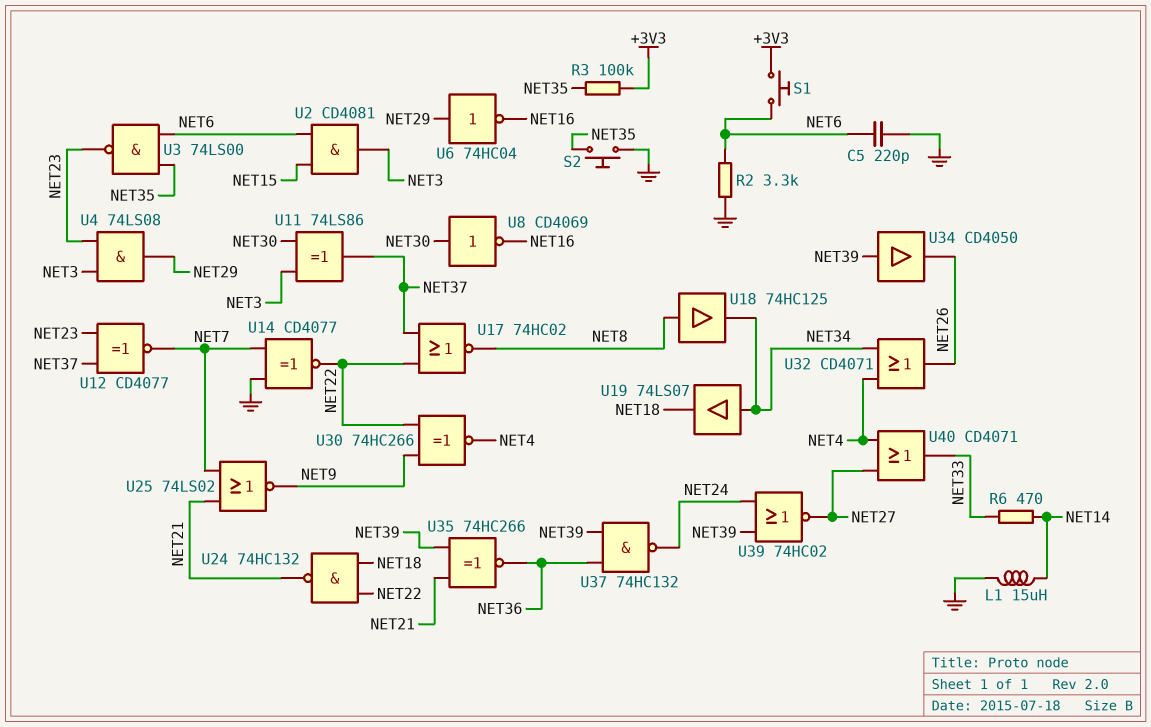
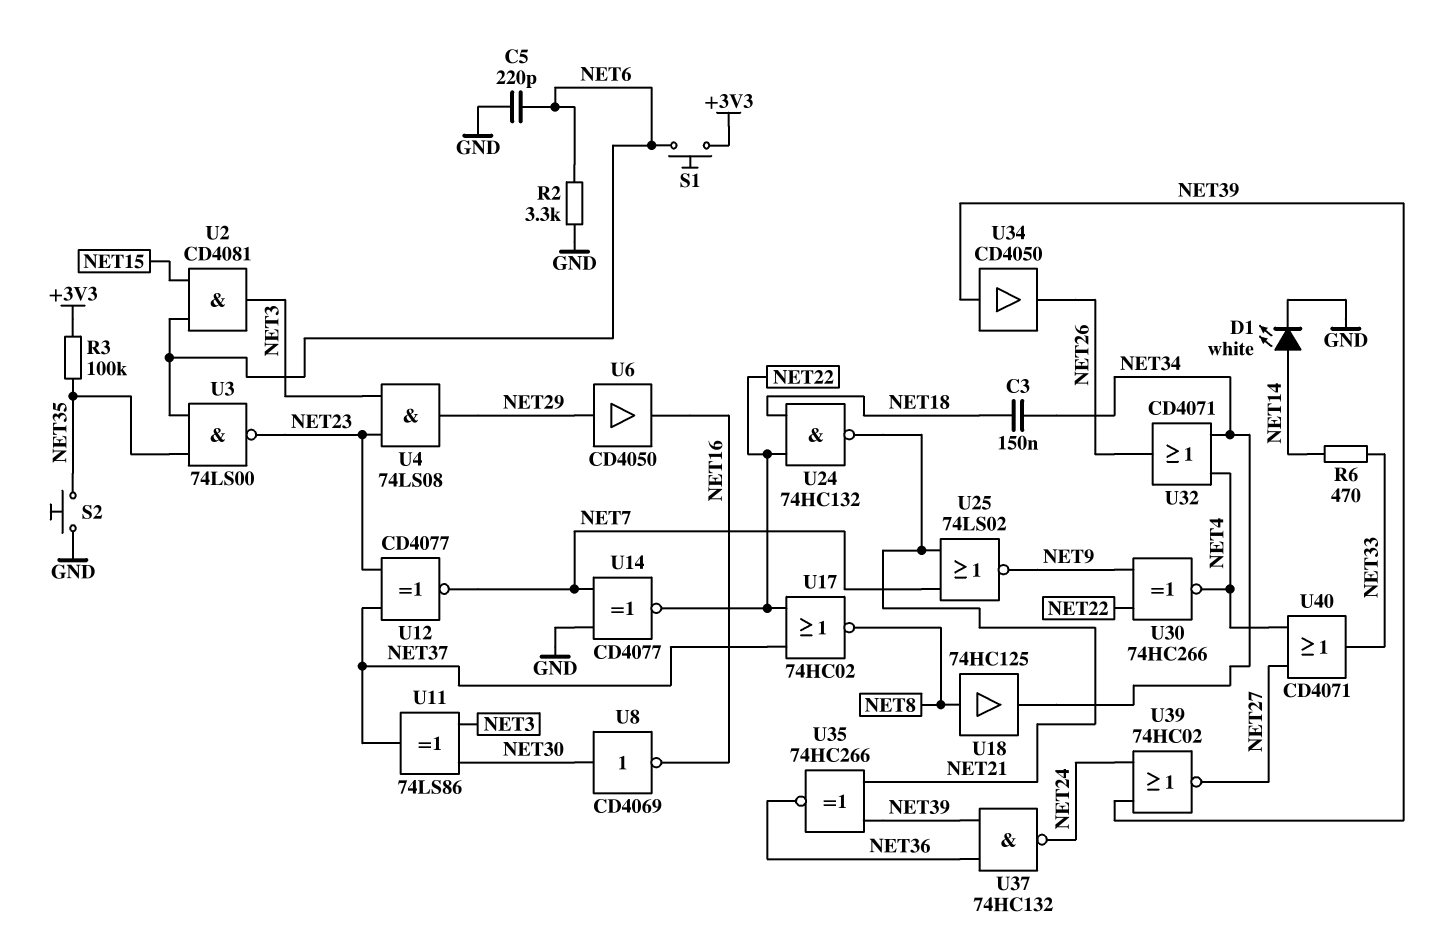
C3: none -> 150nF (NET18, NET34)
D1: none -> LED white (A NET14, K GND)
L1: 15uH (GND, NET14) -> none
U6: NOT 74HC04 (in NET29, out NET16) -> buffer CD4050 (in NET29, out NET16)
U19: buffer 74LS07 (in NET34, out NET18) -> none

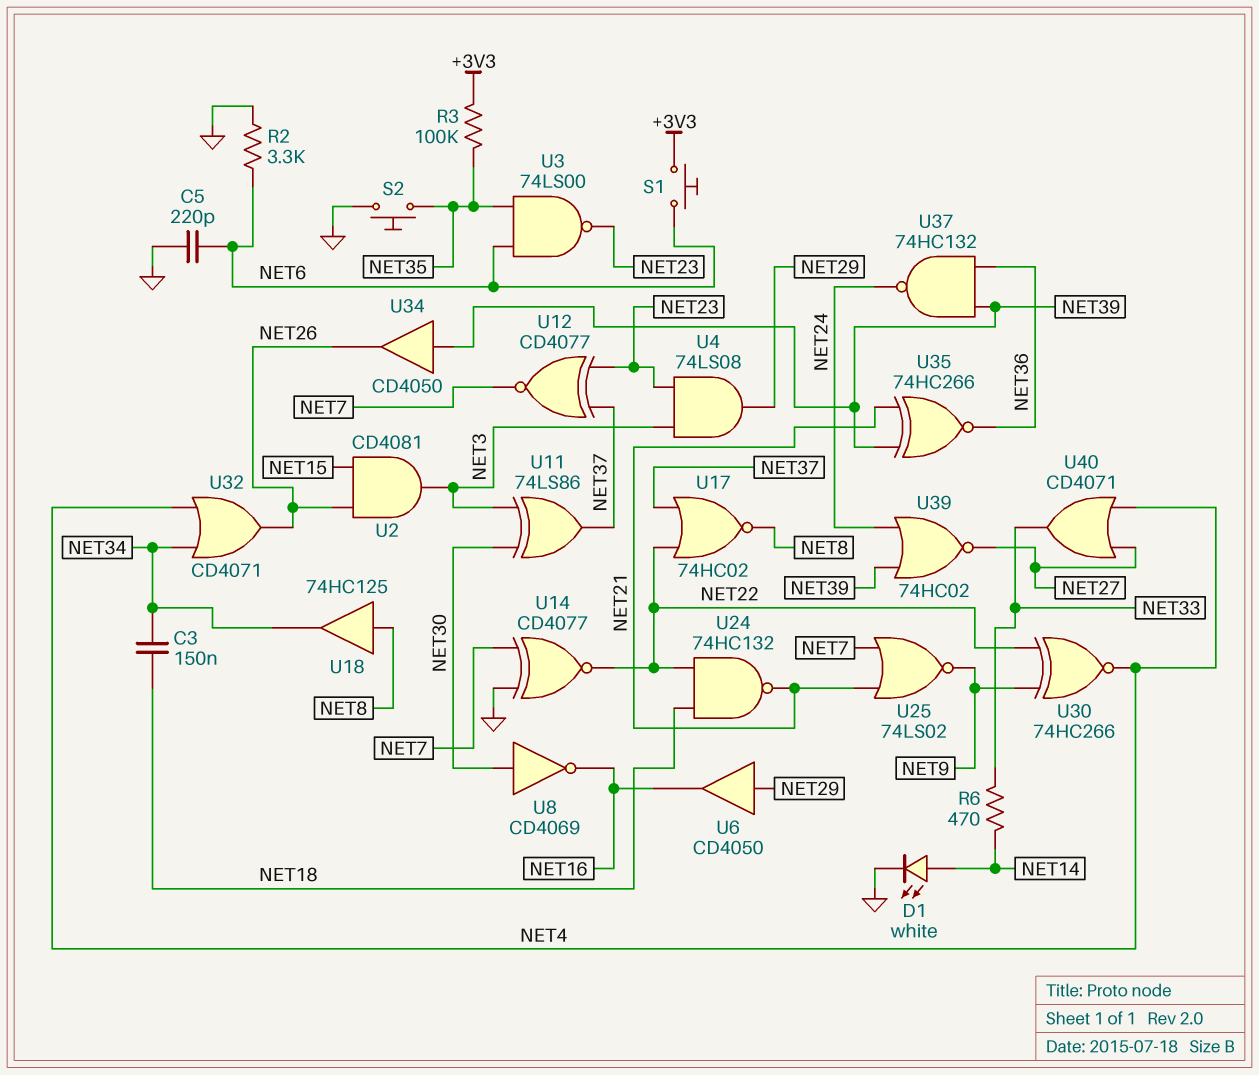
U2: AND CD4081 (in NET6, in NET15, out NET3) -> AND CD4081 (in NET15, in NET26, out NET3)

